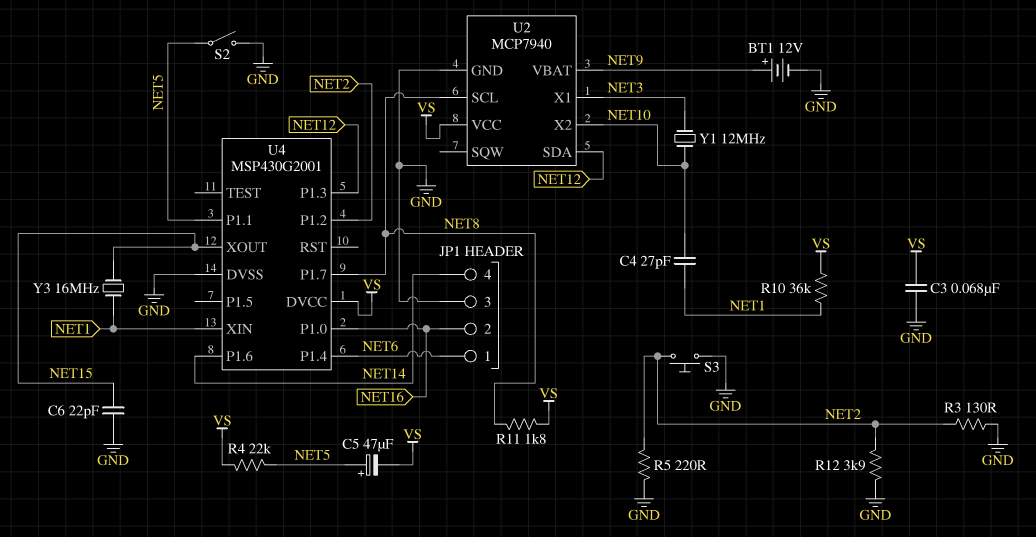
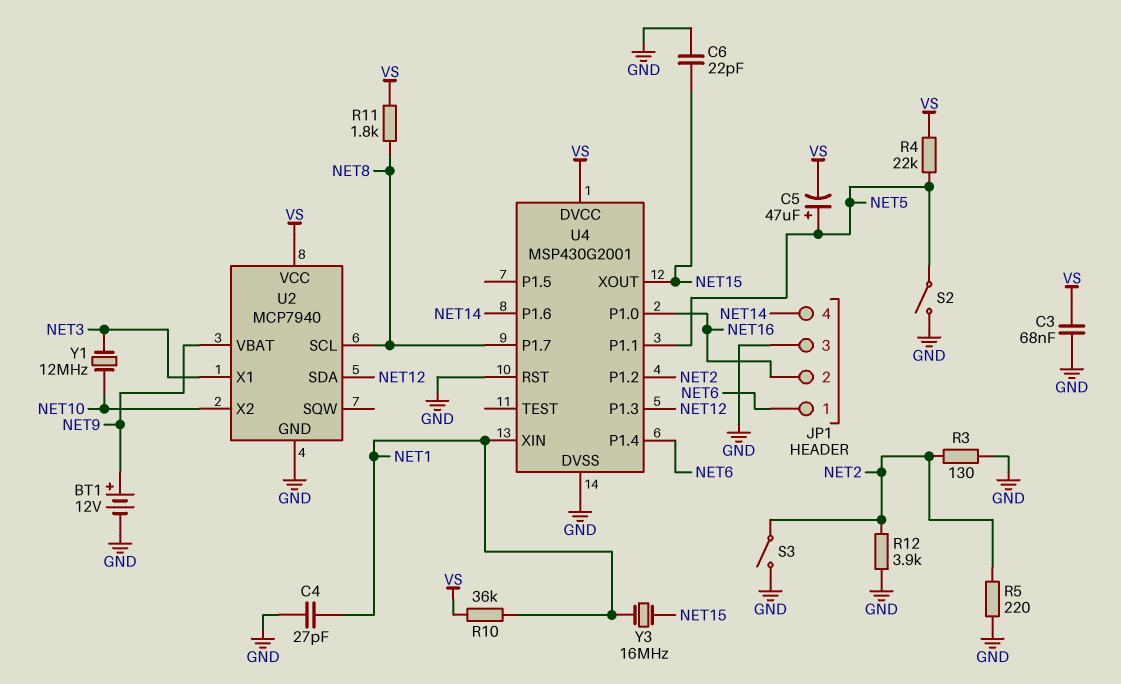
C4: 27pF (NET1, NET10) -> 27pF (GND, NET1)
S3: button (GND, NET2) -> switch (GND, NET2)
U4 pin RST: none -> GND

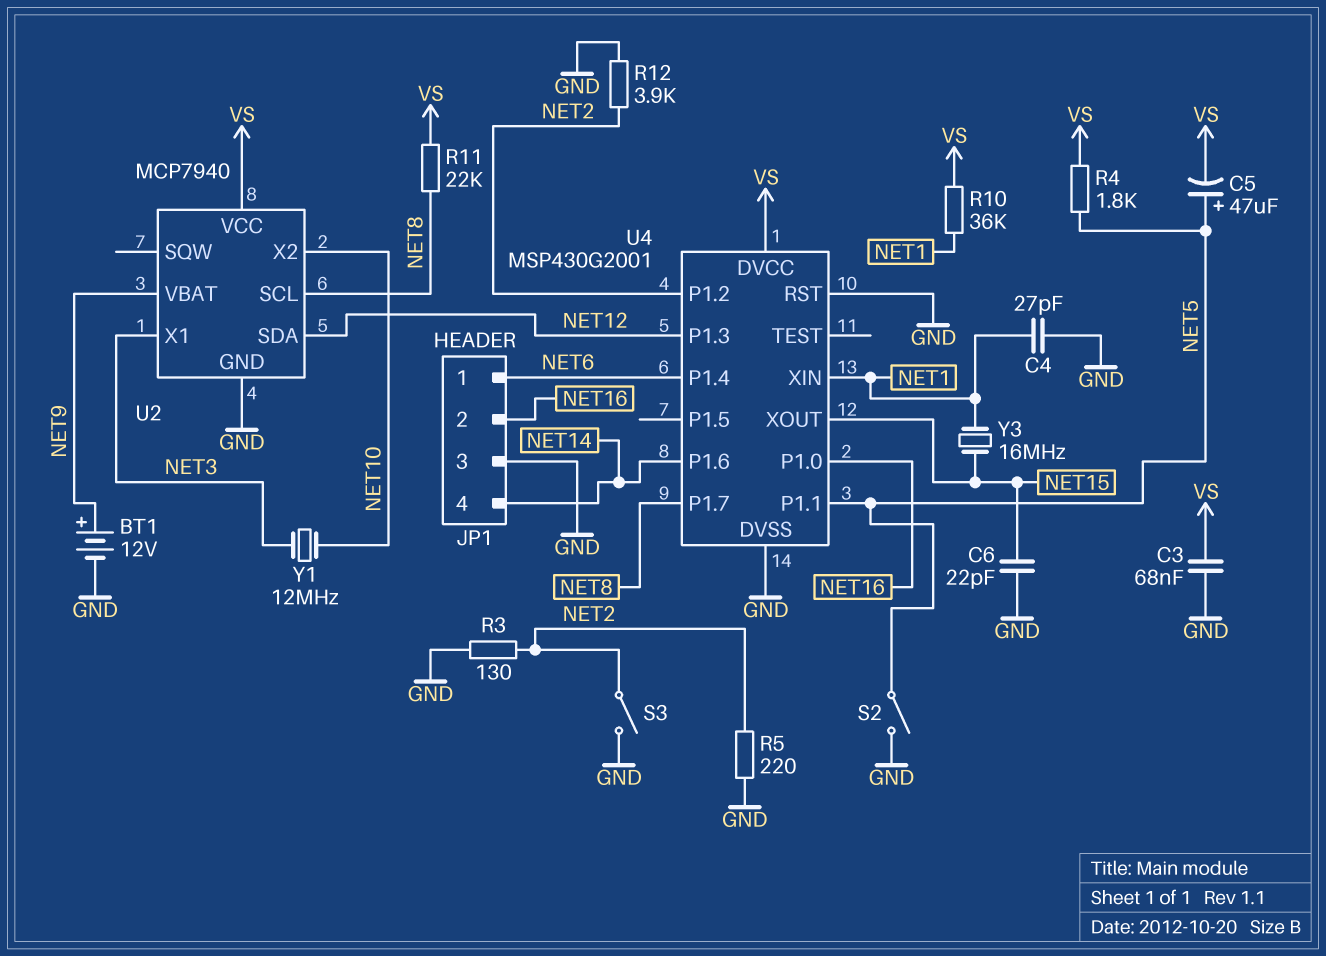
R4: 22k (NET5, VS) -> 1.8k (NET5, VS)
R11: 1.8k (NET8, VS) -> 22k (NET8, VS)

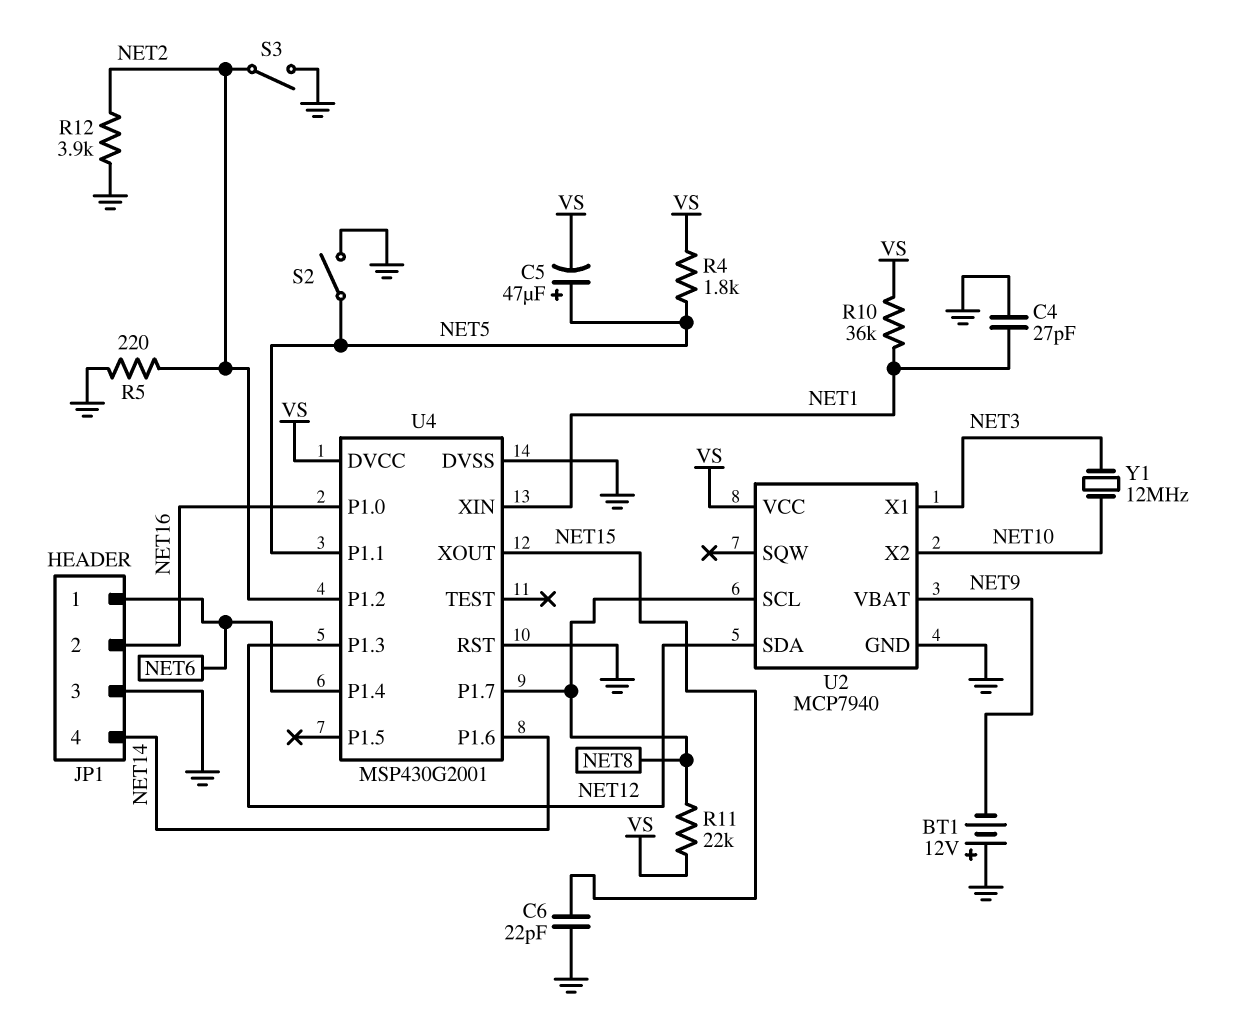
BT1: 12V (plus NET9, minus GND) -> 12V (plus GND, minus NET9)
C3: 68nF (GND, VS) -> none
R3: 130 (GND, NET2) -> none
Y3: 16MHz (NET1, NET15) -> none

